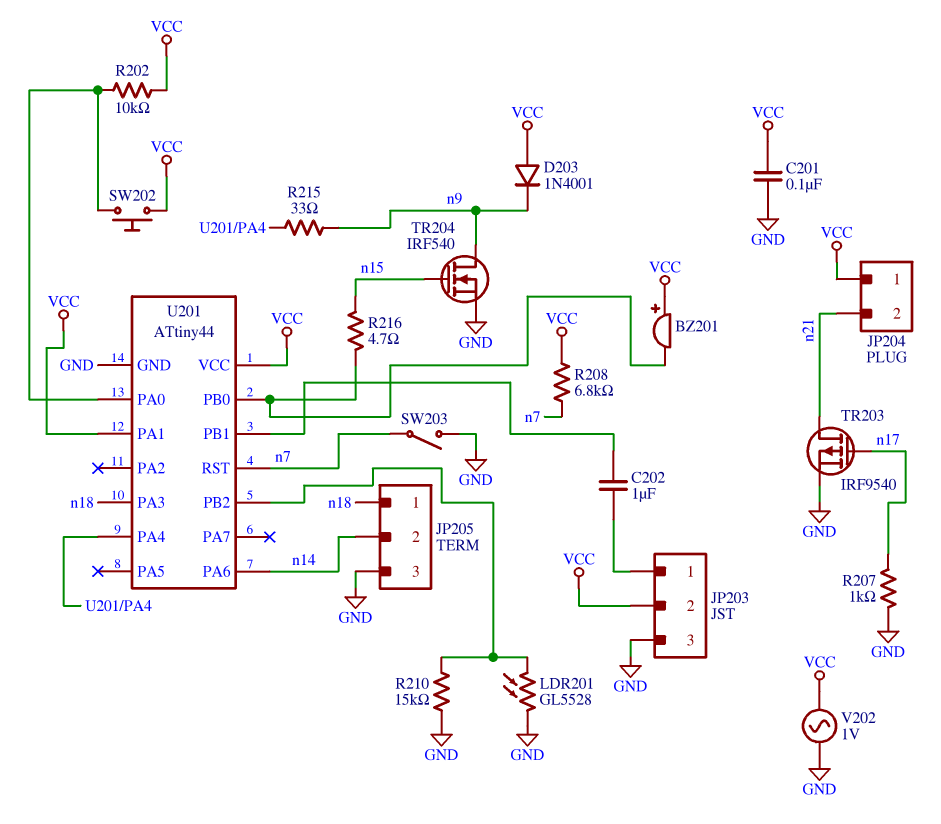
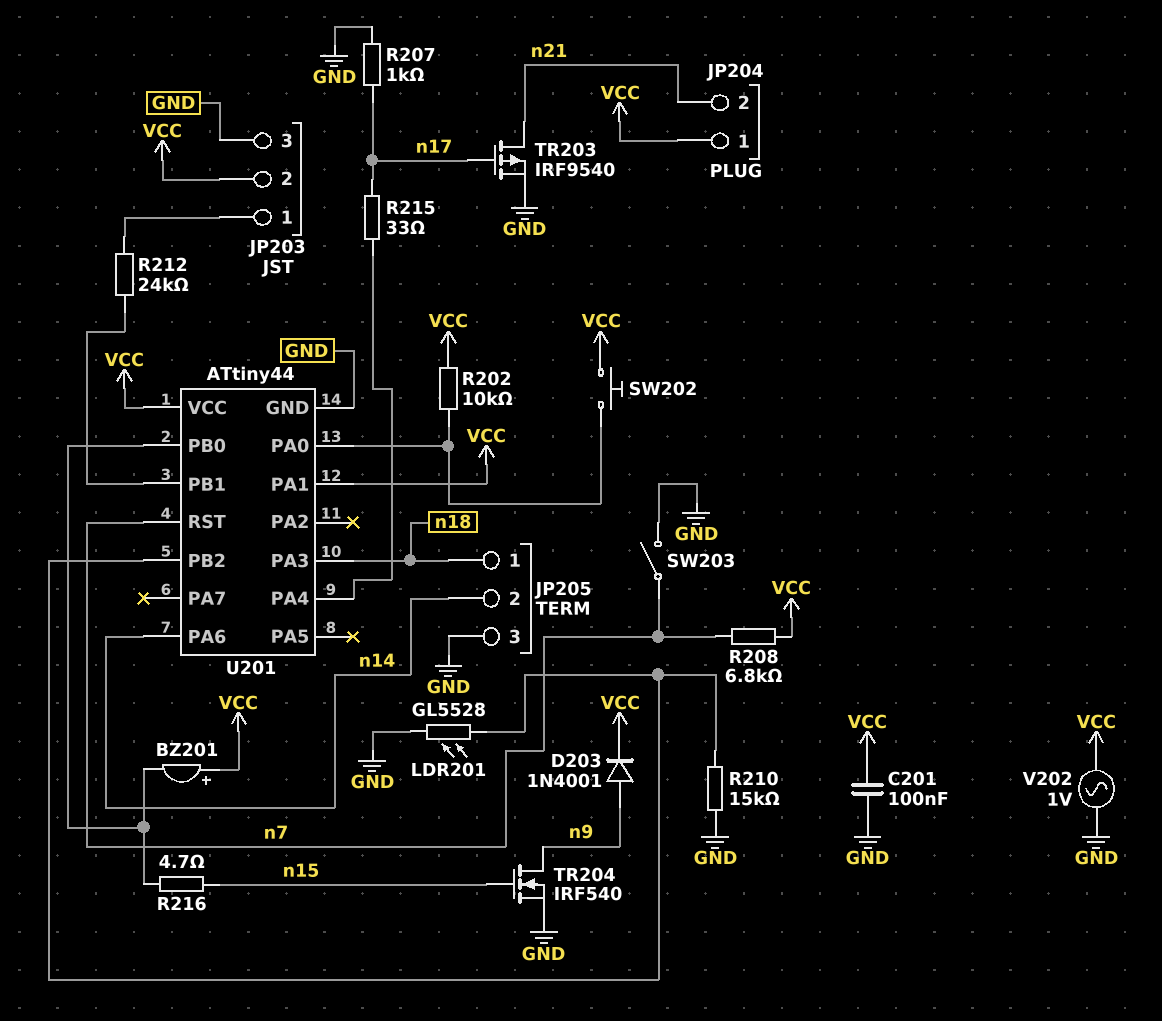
C202: 1uF (JP203/1, U201/PB1) -> none
D203: diode 1N4001 (A VCC, K n9) -> diode 1N4001 (A n9, K VCC)
R212: none -> 24k (JP203/1, U201/PB1)
R215: 33 (U201/PA4, n9) -> 33 (U201/PA4, n17)

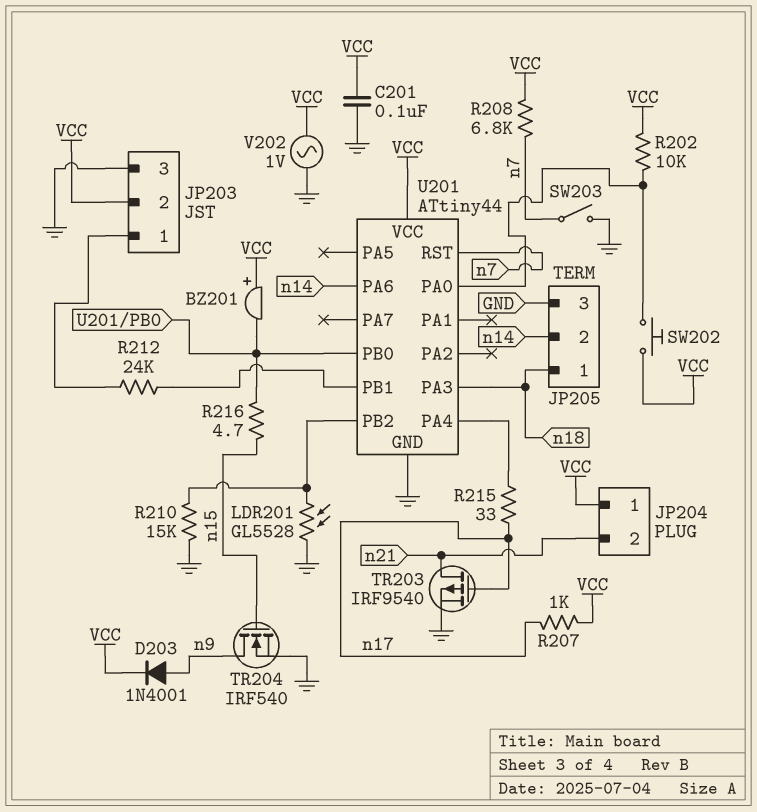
R207: 1k (GND, n17) -> 1k (VCC, n17)
U201 pin PA1: VCC -> none

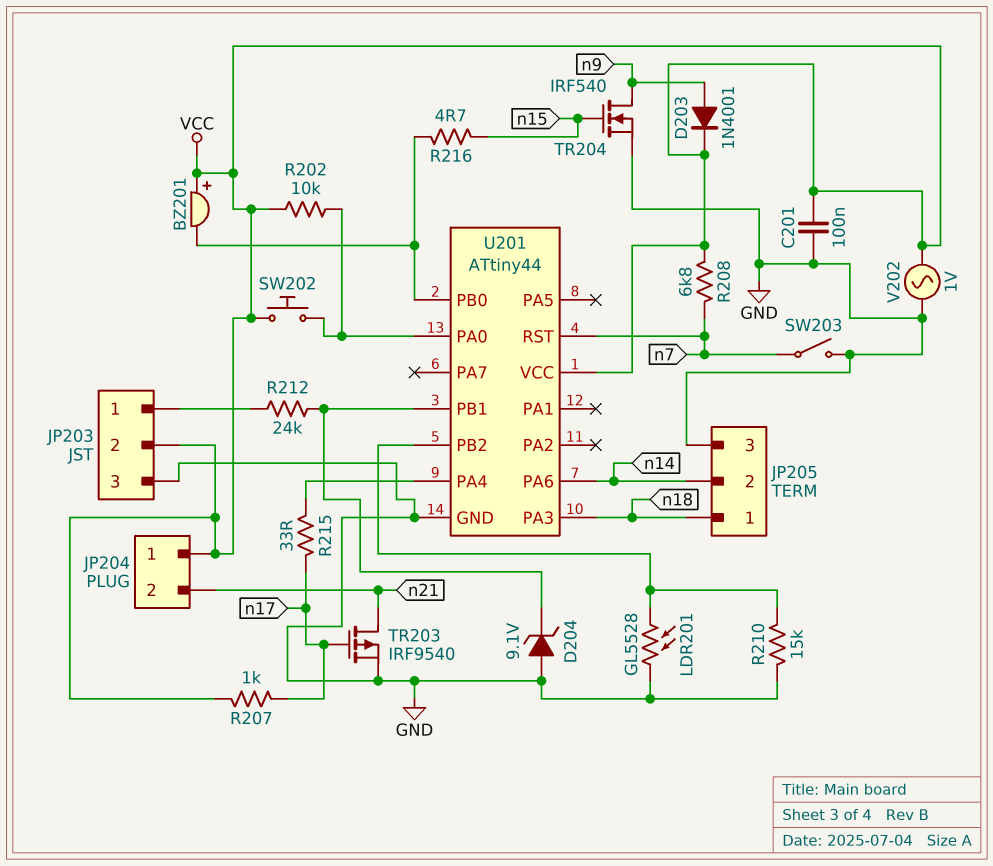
D204: none -> zener 9.1V (A GND, K U201/PB1)

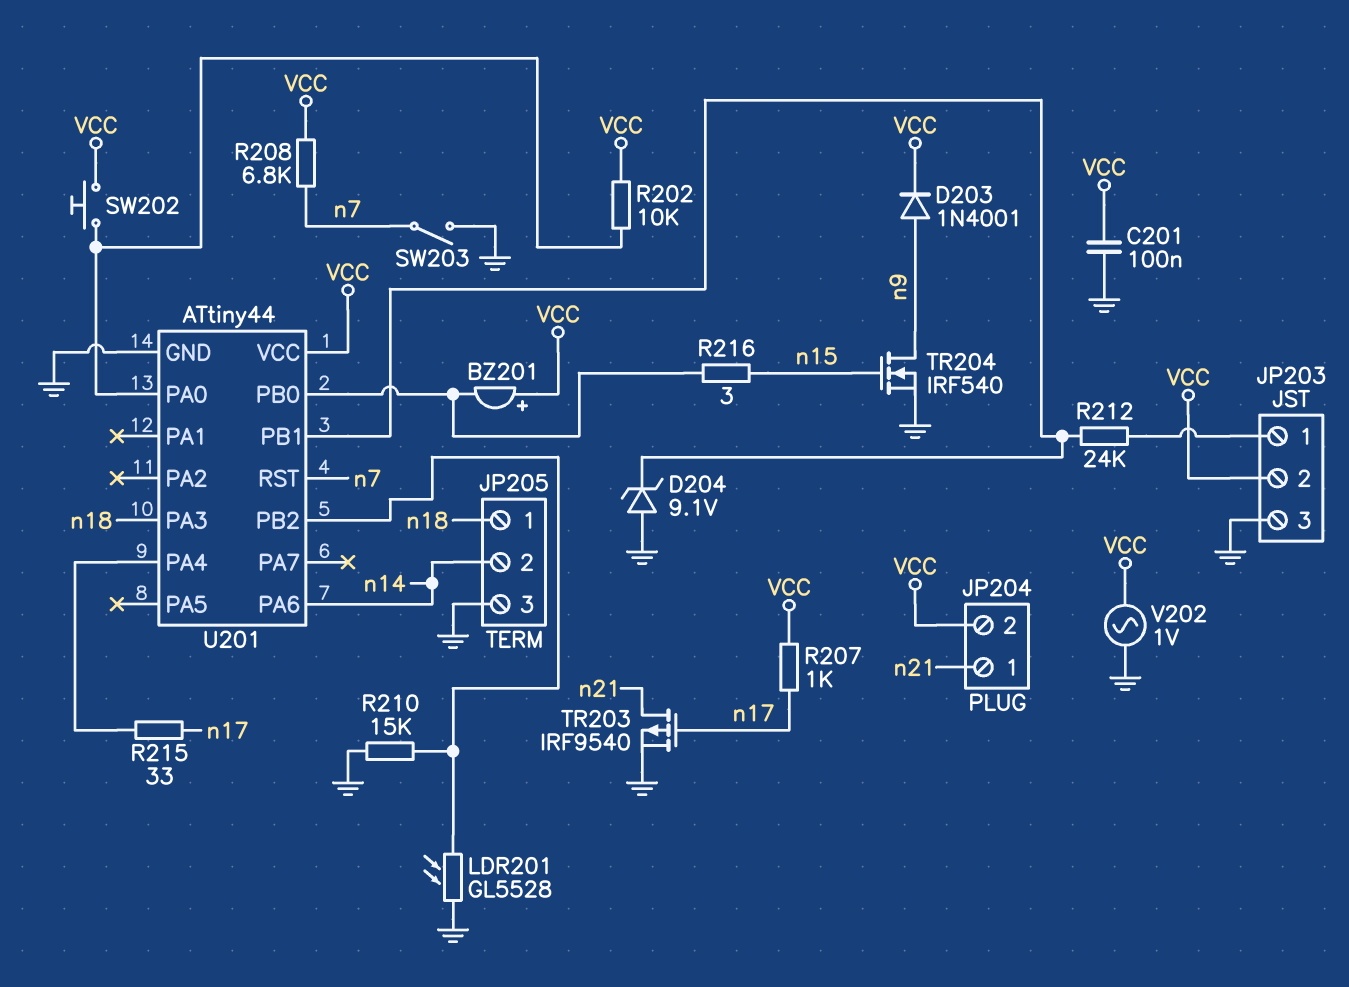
JP204 pin 1: VCC -> n21
JP204 pin 2: n21 -> VCC
R216: 4.7 (U201/PB0, n15) -> 3 (U201/PB0, n15)

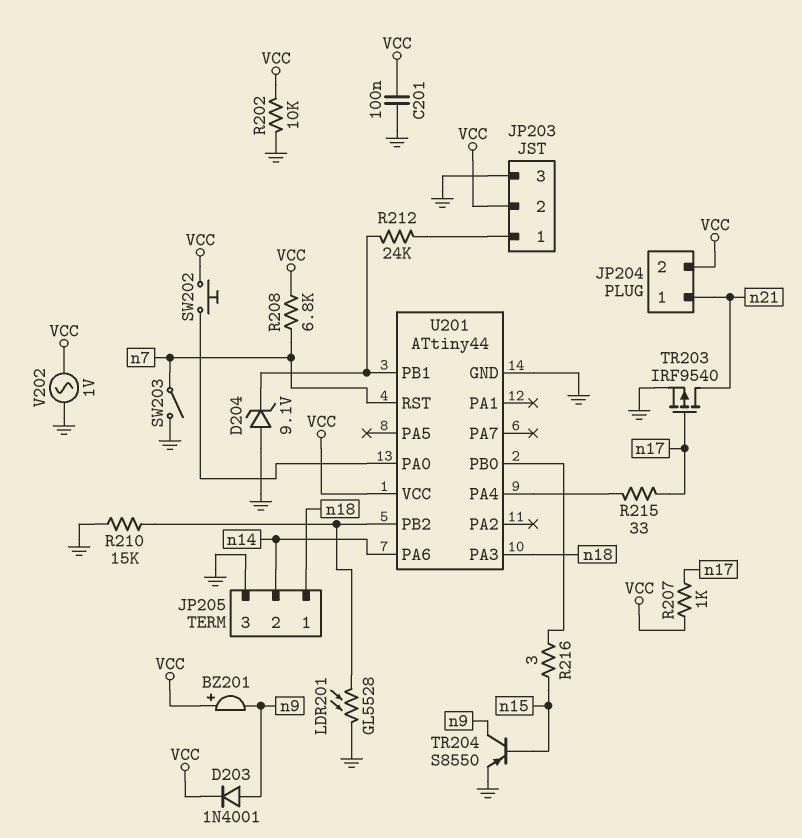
BZ201: buzzer (plus VCC, minus U201/PB0) -> buzzer (plus VCC, minus n9)
R202: 10k (U201/PA0, VCC) -> 10k (GND, VCC)
TR204: NMOS IRF540 (G n15, D n9, S GND) -> PNP S8550 (B n15, C n9, E GND)

